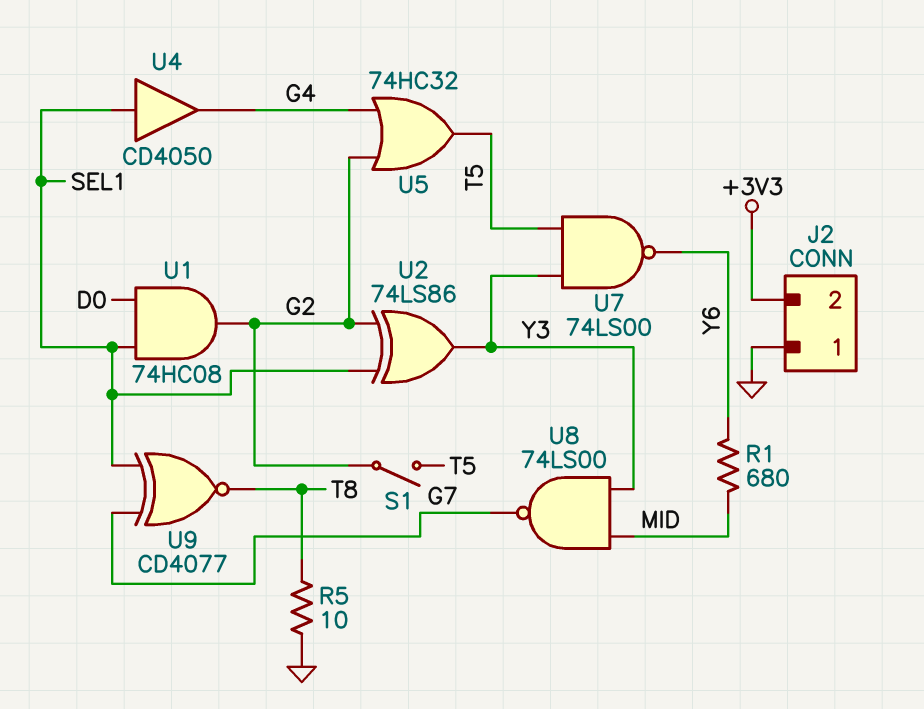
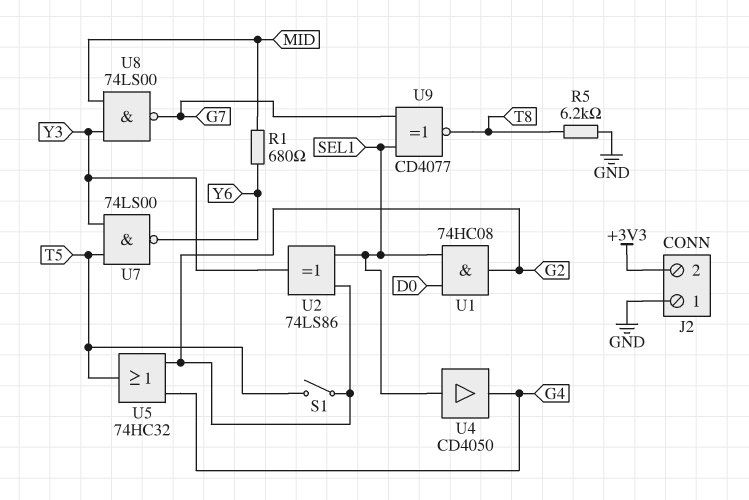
R5: 10 (GND, T8) -> 6.2k (GND, T8)

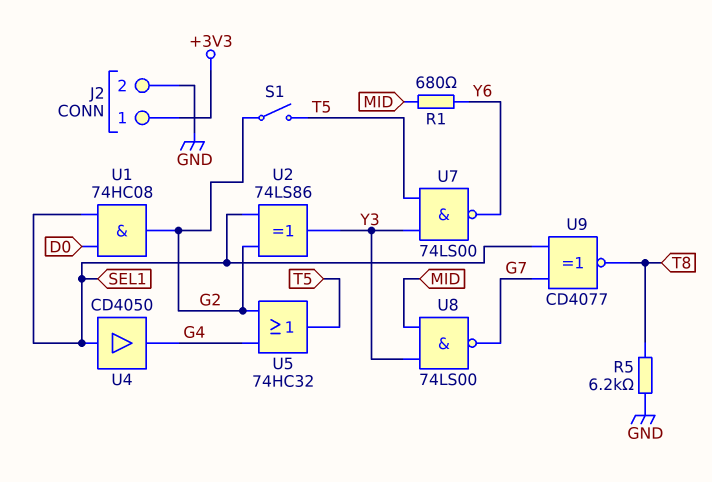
J2 pin 1: GND -> +3V3
J2 pin 2: +3V3 -> GND

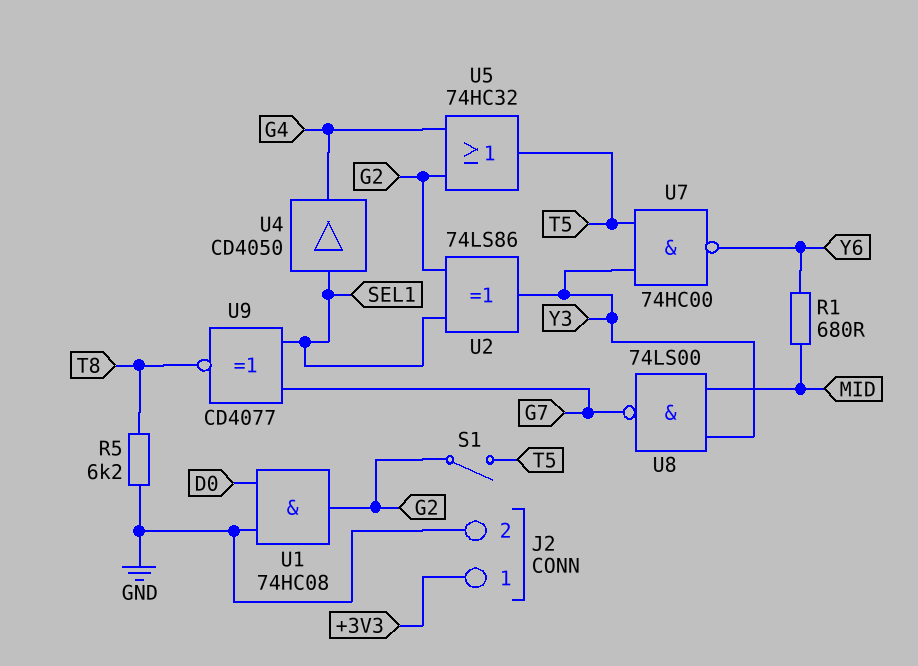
U1: AND 74HC08 (in D0, in SEL1, out G2) -> AND 74HC08 (in D0, in GND, out G2)
U7: NAND 74LS00 (in T5, in Y3, out Y6) -> NAND 74HC00 (in T5, in Y3, out Y6)

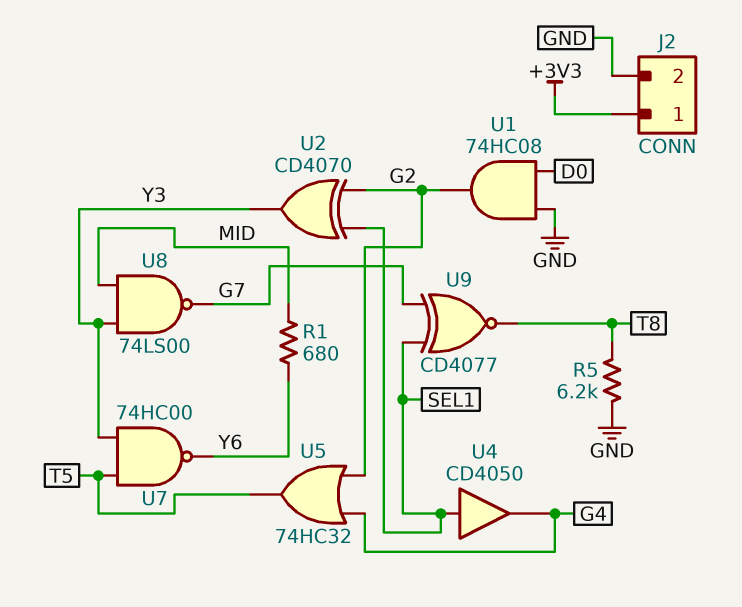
S1: switch (G2, T5) -> none
U2: XOR 74LS86 (in G2, in SEL1, out Y3) -> XOR CD4070 (in G2, in SEL1, out Y3)

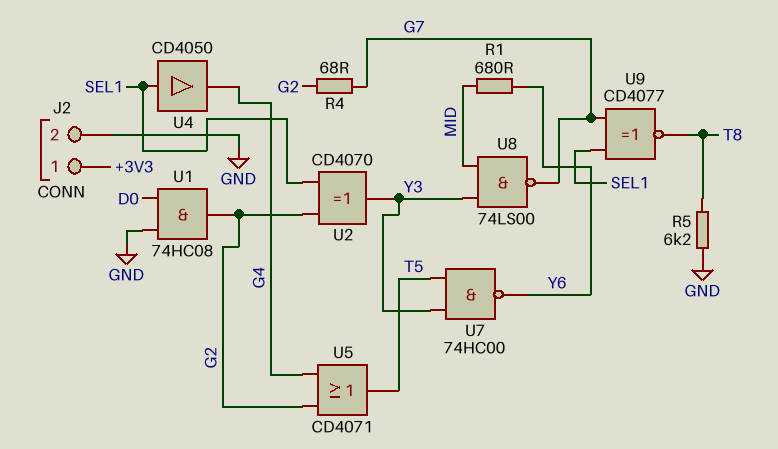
R4: none -> 68 (G2, G7)
U5: OR 74HC32 (in G2, in G4, out T5) -> OR CD4071 (in G2, in G4, out T5)

